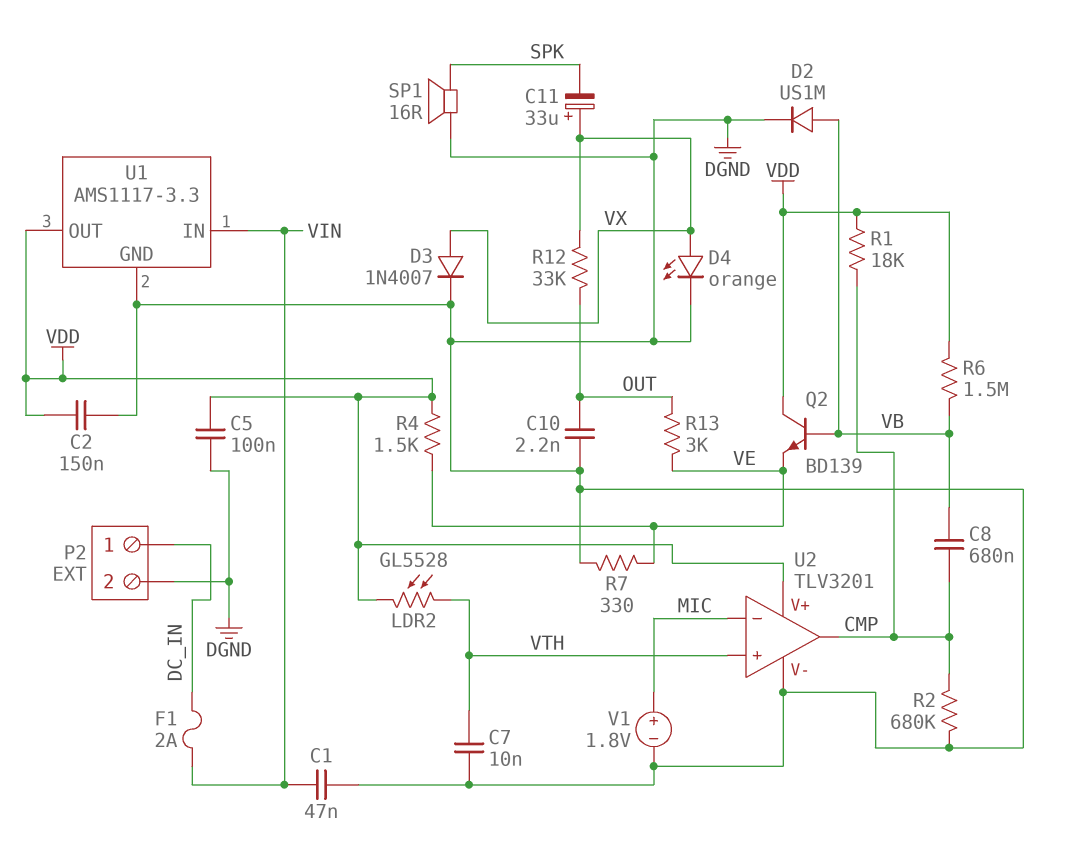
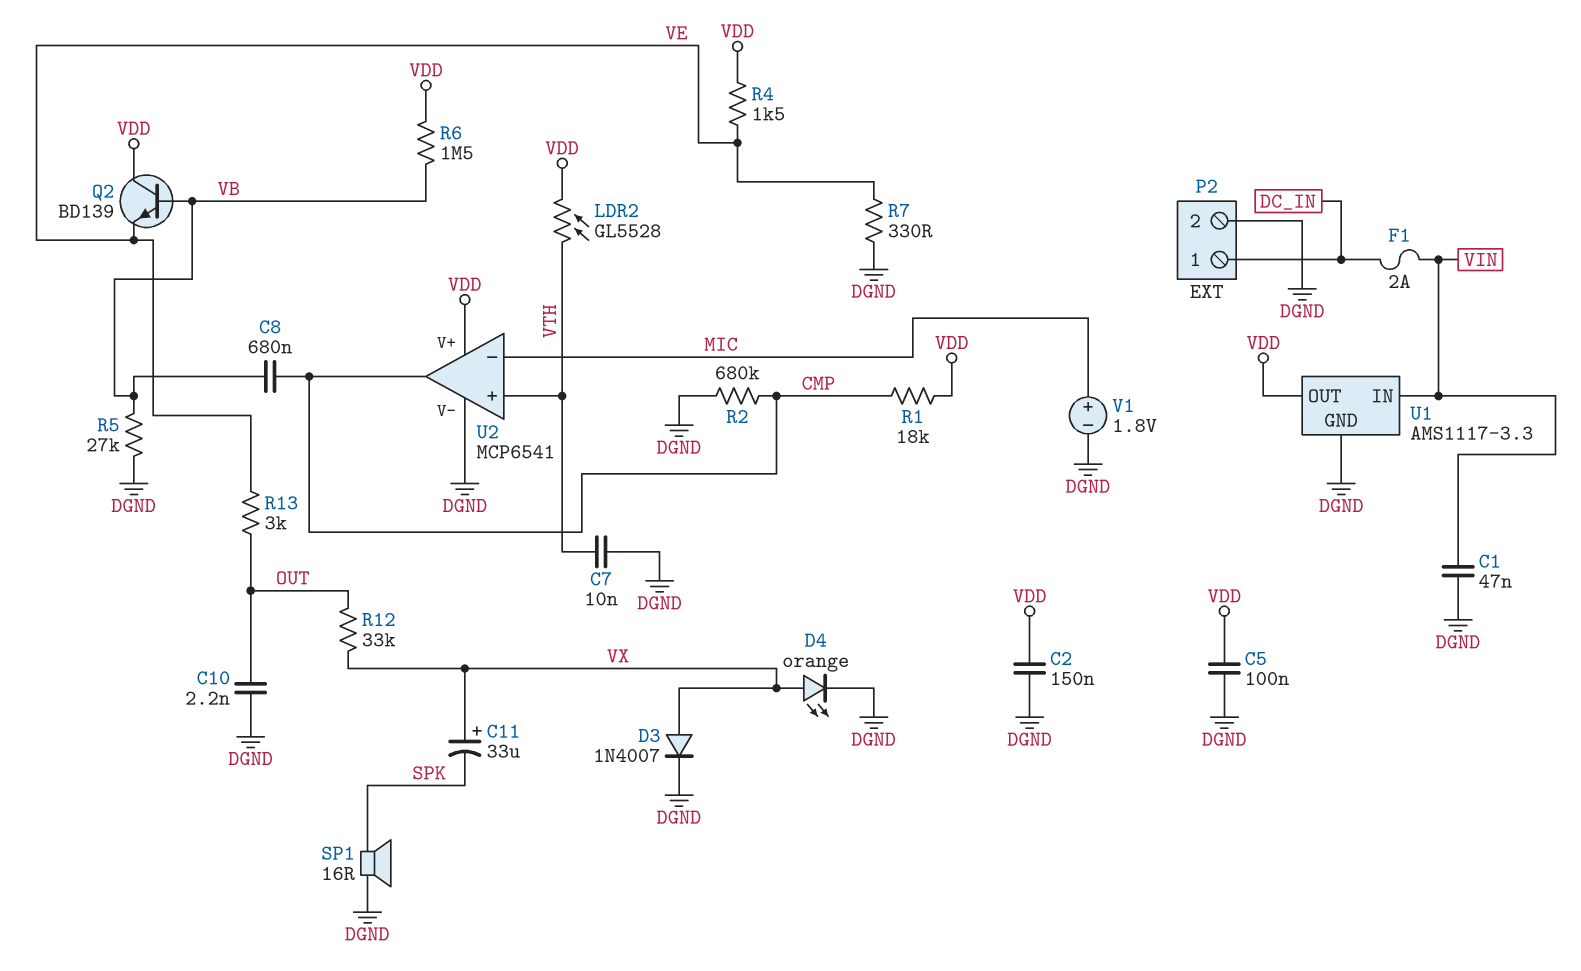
D2: diode US1M (A VB, K DGND) -> none
R5: none -> 27k (DGND, VB)
U2: TLV3201 -> MCP6541

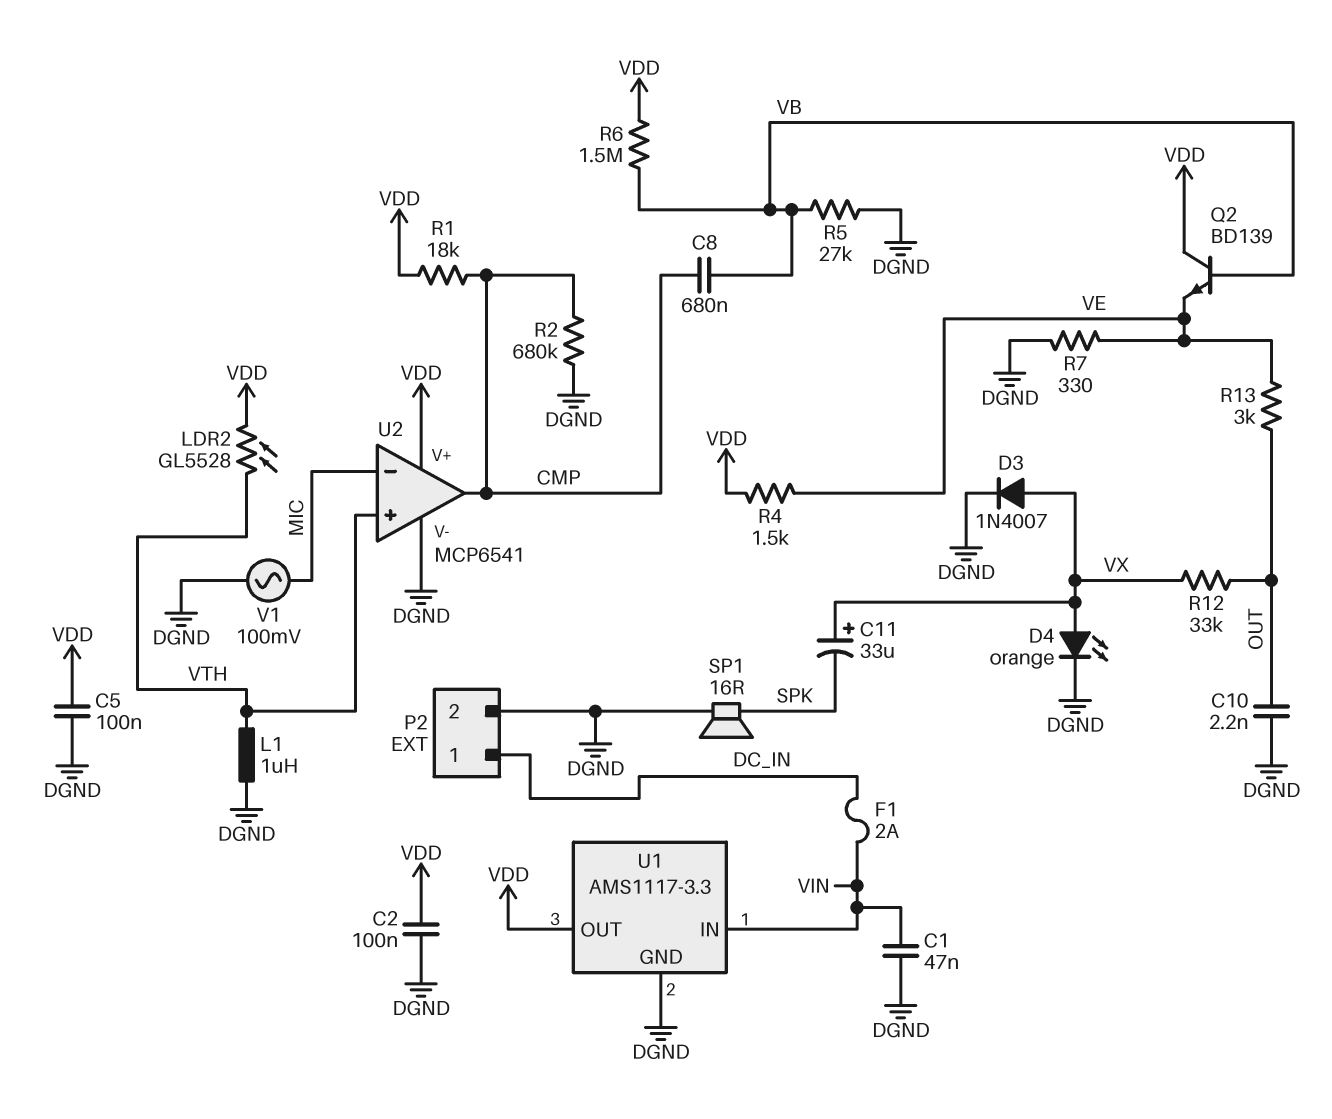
C2: 150nF (DGND, VDD) -> 100nF (DGND, VDD)
C7: 10nF (DGND, VTH) -> none
L1: none -> 1uH (DGND, VTH)
V1: 1.8V (plus MIC, minus DGND) -> AC 100mV (DGND, MIC)

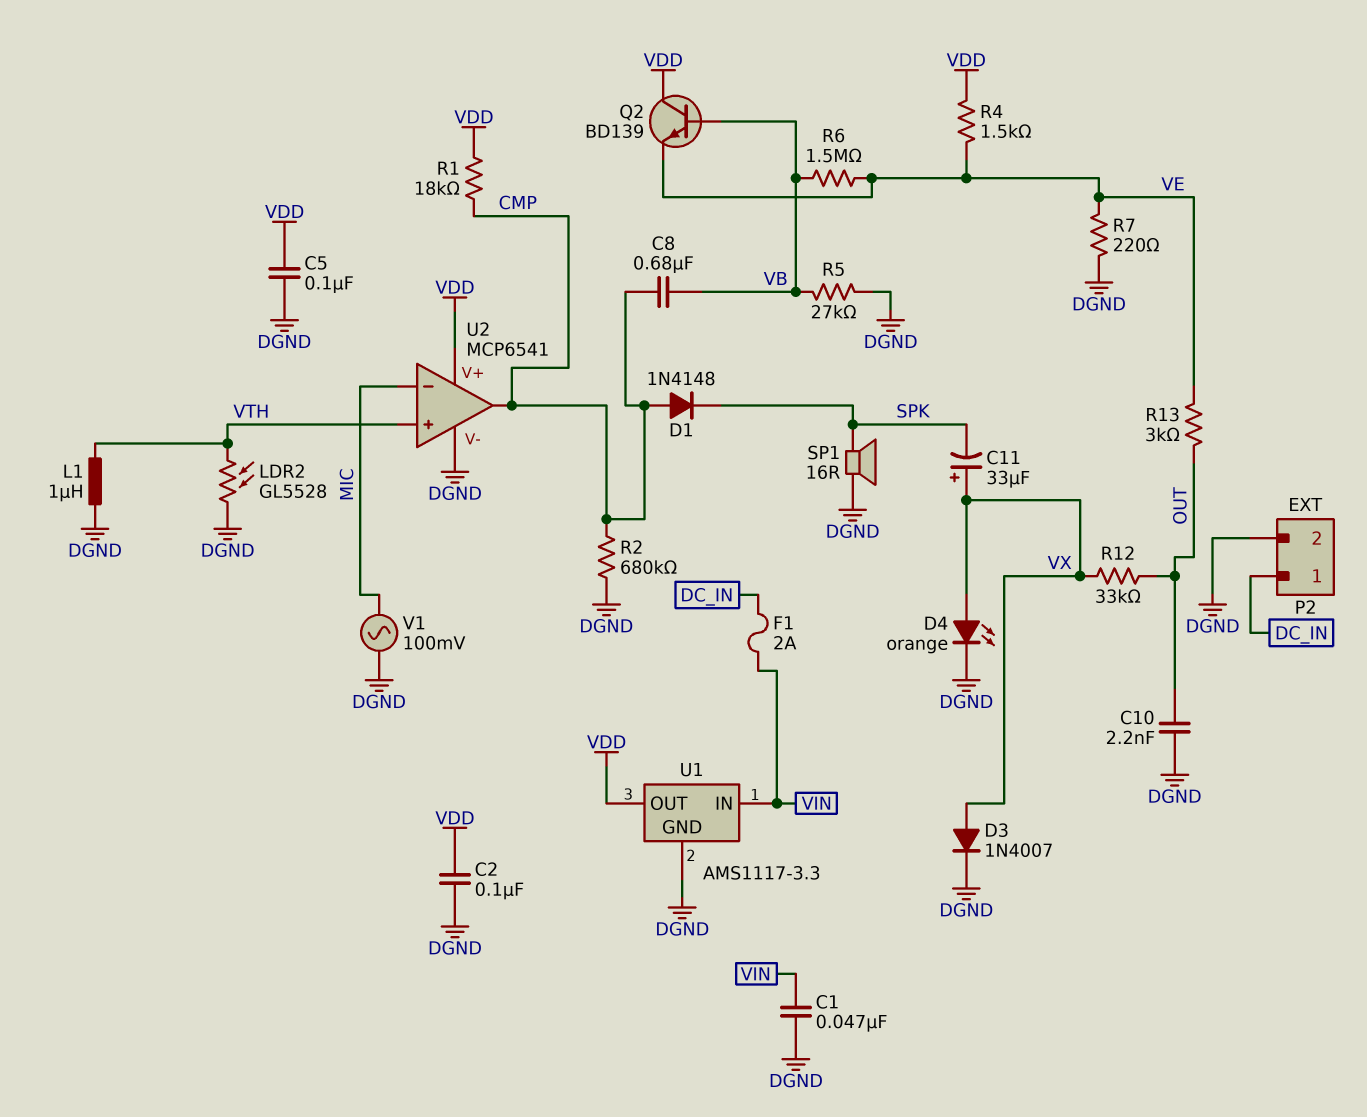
D1: none -> diode 1N4148 (A CMP, K SPK)
LDR2: GL5528 (VDD, VTH) -> GL5528 (DGND, VTH)
R6: 1.5M (VB, VDD) -> 1.5M (VB, VE)
R7: 330 (DGND, VE) -> 220 (DGND, VE)

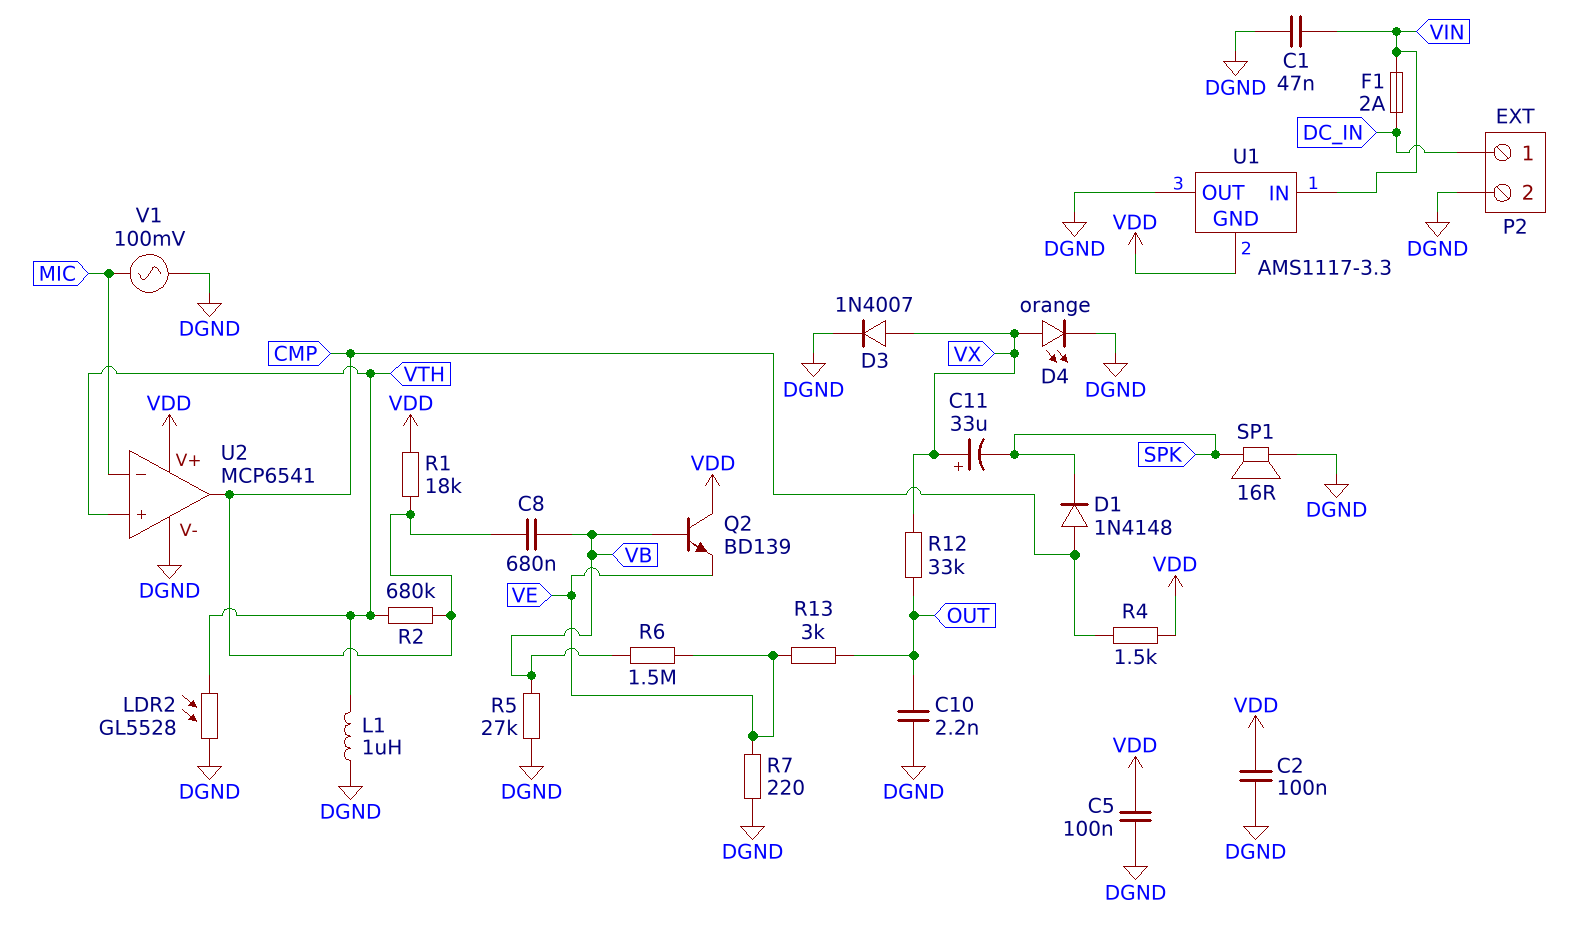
R2: 680k (CMP, DGND) -> 680k (CMP, VTH)
R4: 1.5k (VDD, VE) -> 1.5k (CMP, VDD)
U1 pin GND: DGND -> VDD
U1 pin OUT: VDD -> DGND

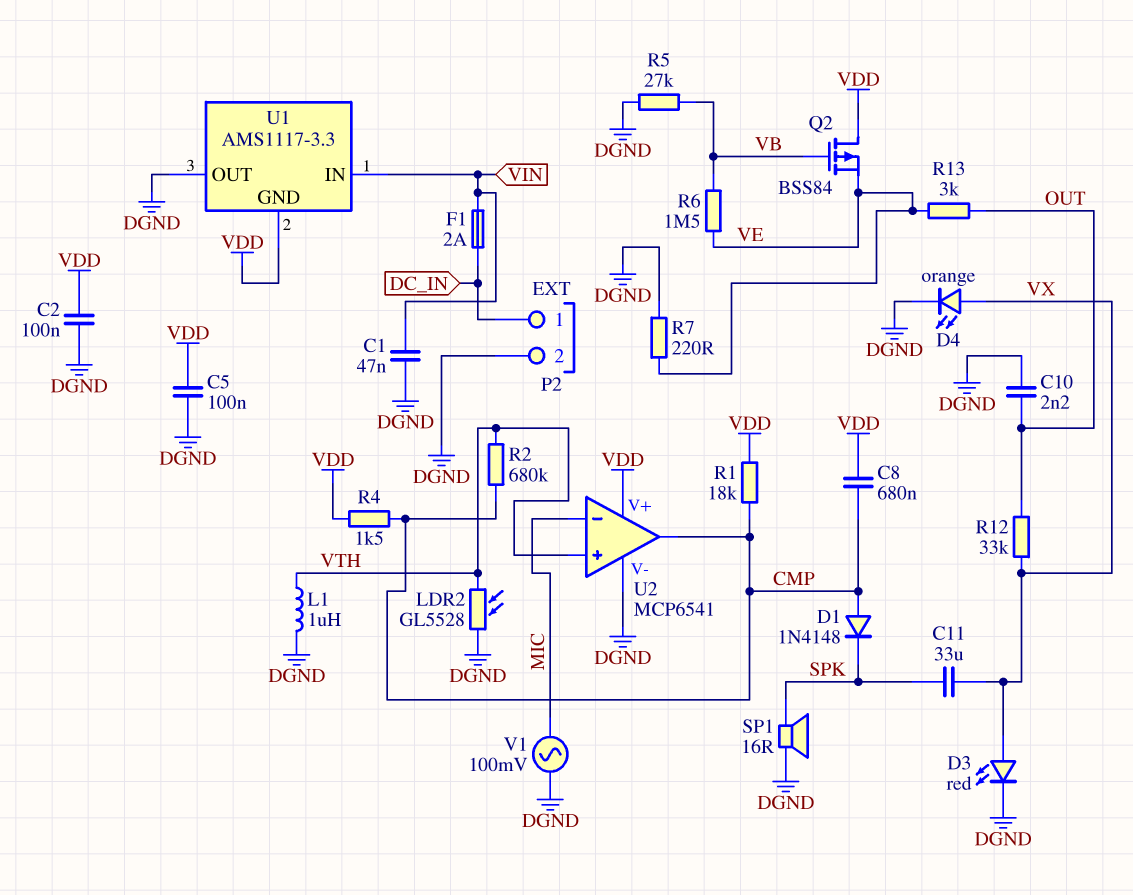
C8: 680nF (CMP, VB) -> 680nF (CMP, VDD)
C11: 33uF (plus VX, minus SPK) -> 33uF (SPK, VX)
D3: diode 1N4007 (A VX, K DGND) -> LED red (A VX, K DGND)
Q2: NPN BD139 (B VB, C VDD, E VE) -> PMOS BSS84 (G VB, D VDD, S VE)

